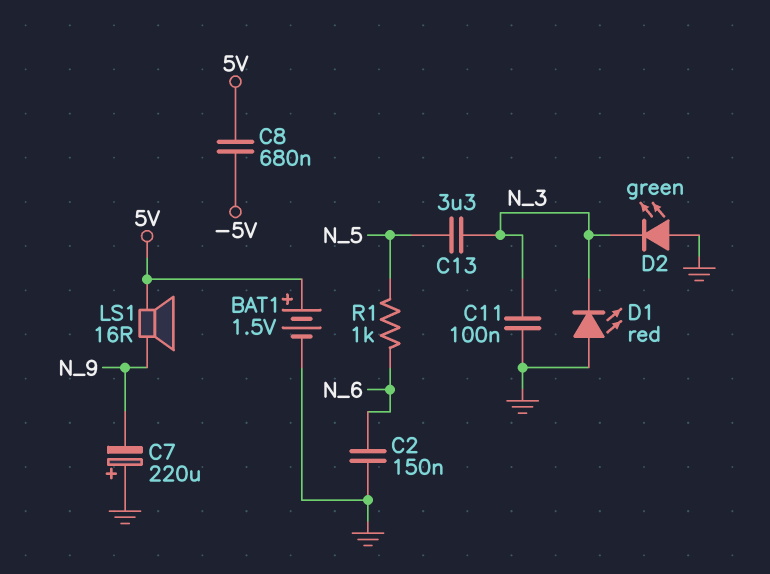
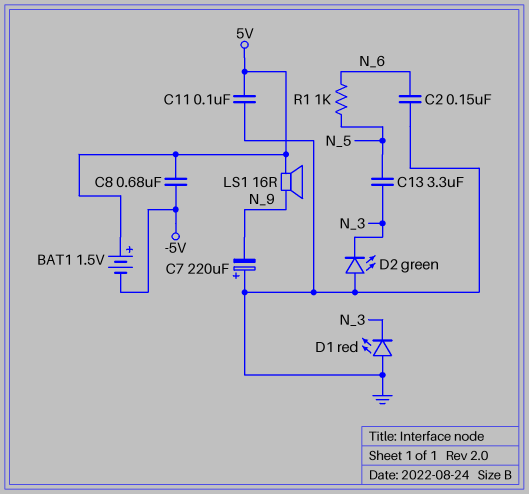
BAT1: 1.5V (plus 5V, minus GND) -> 1.5V (plus 5V, minus -5V)
C11: 100nF (GND, N_3) -> 100nF (5V, GND)

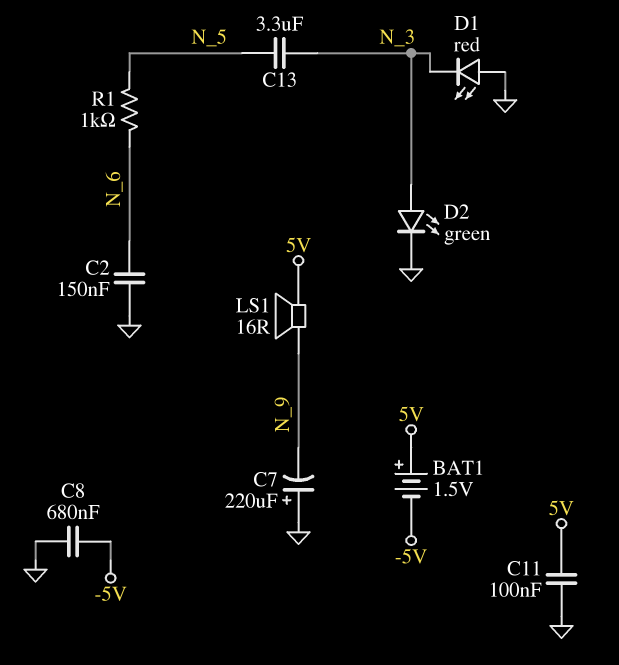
C8: 680nF (-5V, 5V) -> 680nF (-5V, GND)
D2: LED green (A GND, K N_3) -> LED green (A N_3, K GND)

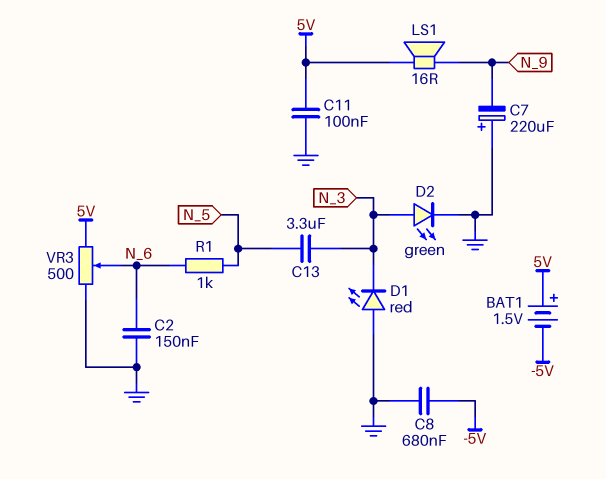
VR3: none -> 500 (5V, GND, wiper N_6)

